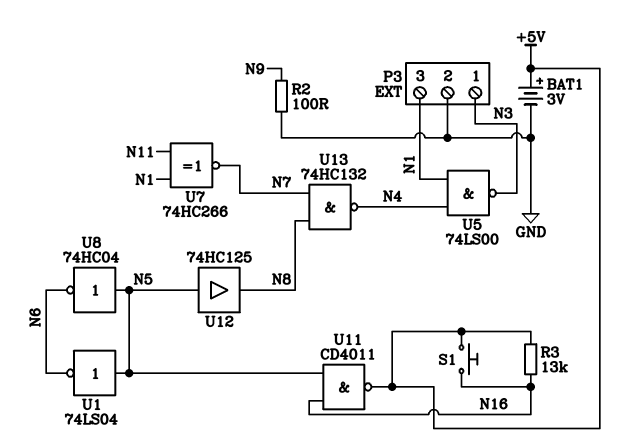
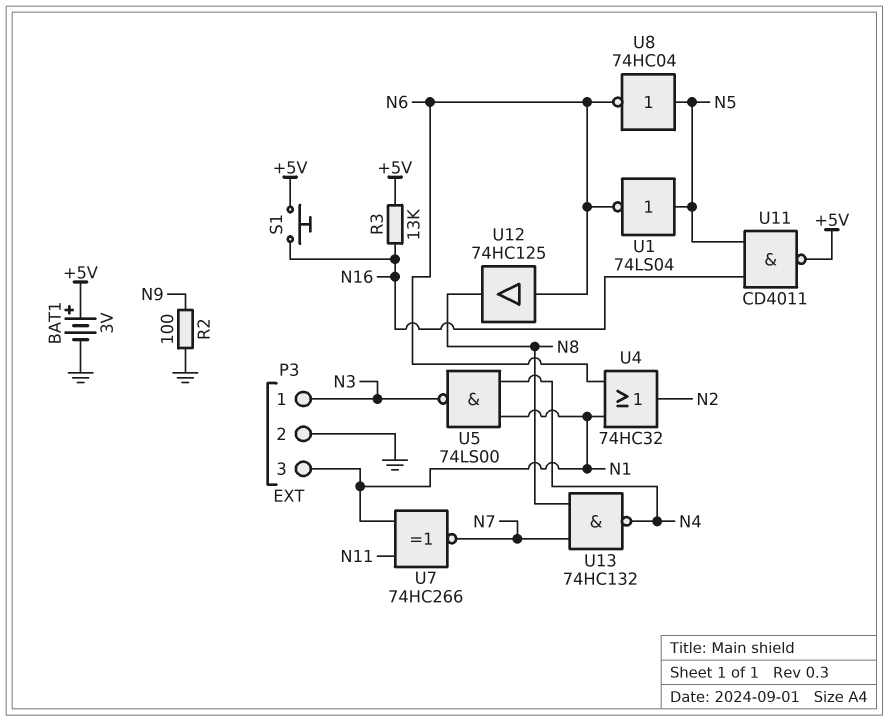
U4: none -> OR 74HC32 (in N1, in N6, out N2)
U12: buffer 74HC125 (in N5, out N8) -> buffer 74HC125 (in N6, out N8)

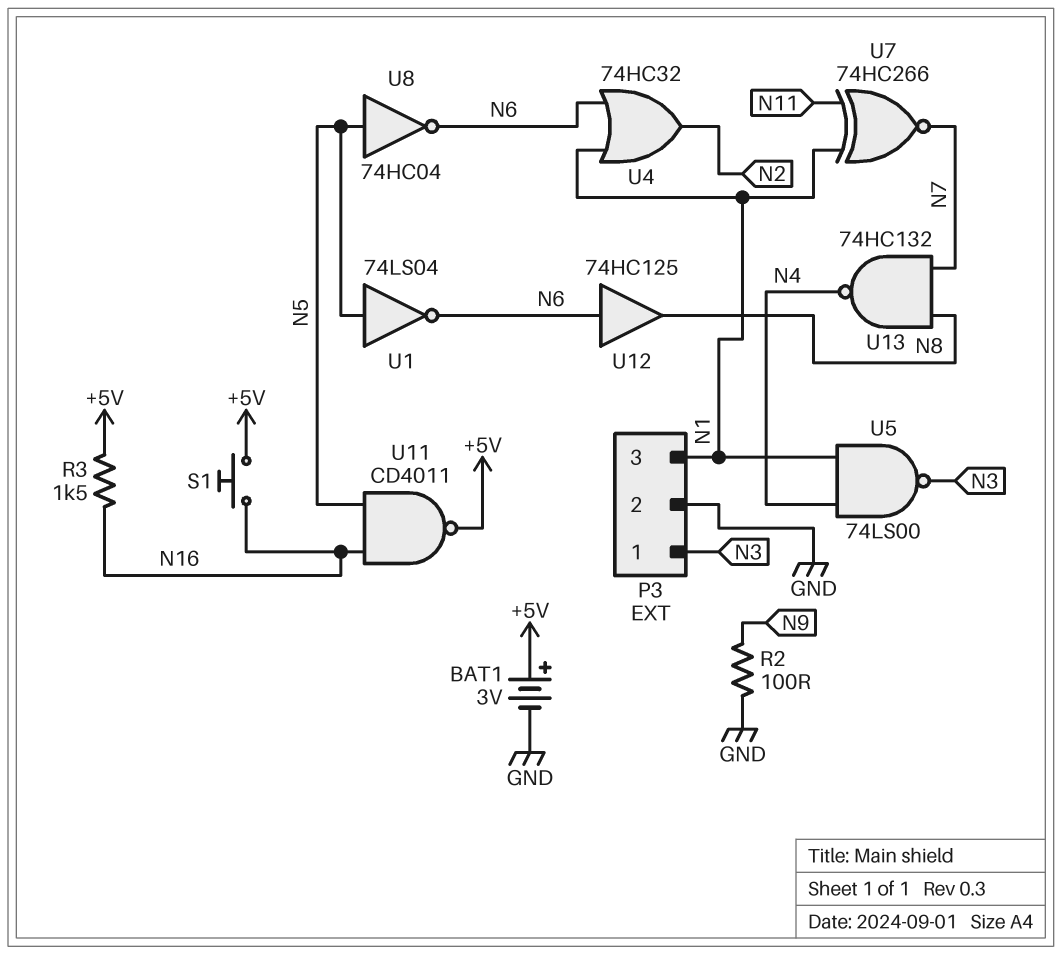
R3: 13k (+5V, N16) -> 1.5k (+5V, N16)

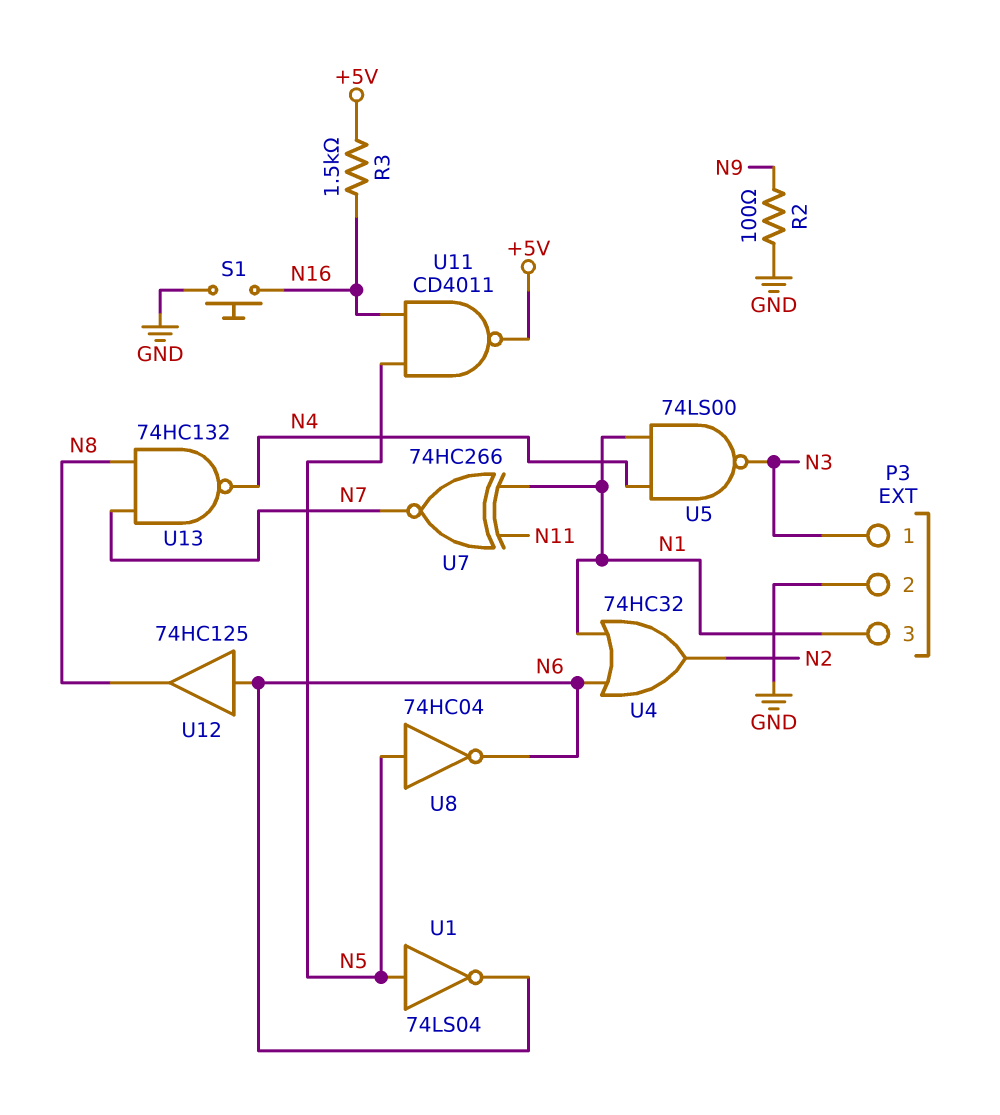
BAT1: 3V (plus +5V, minus GND) -> none
S1: button (+5V, N16) -> button (GND, N16)

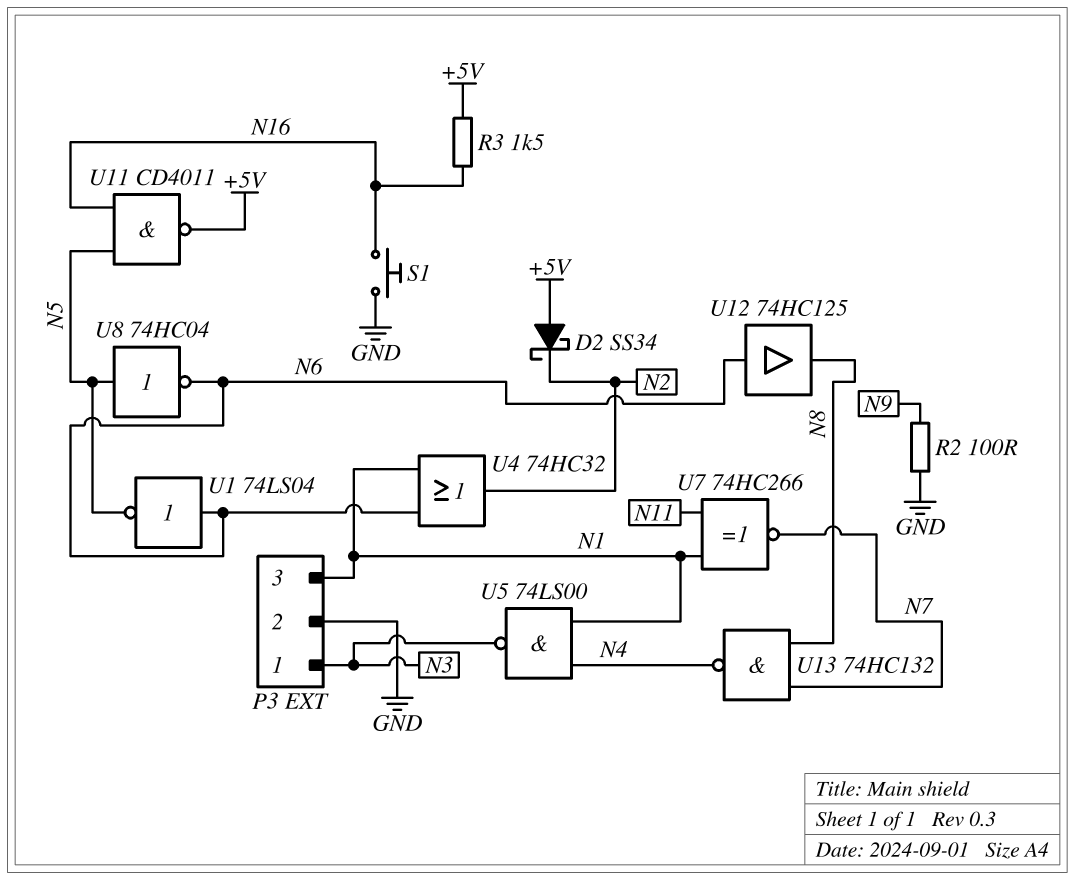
D2: none -> schottky SS34 (A +5V, K N2)
U1: NOT 74LS04 (in N5, out N6) -> NOT 74LS04 (in N6, out N5)

